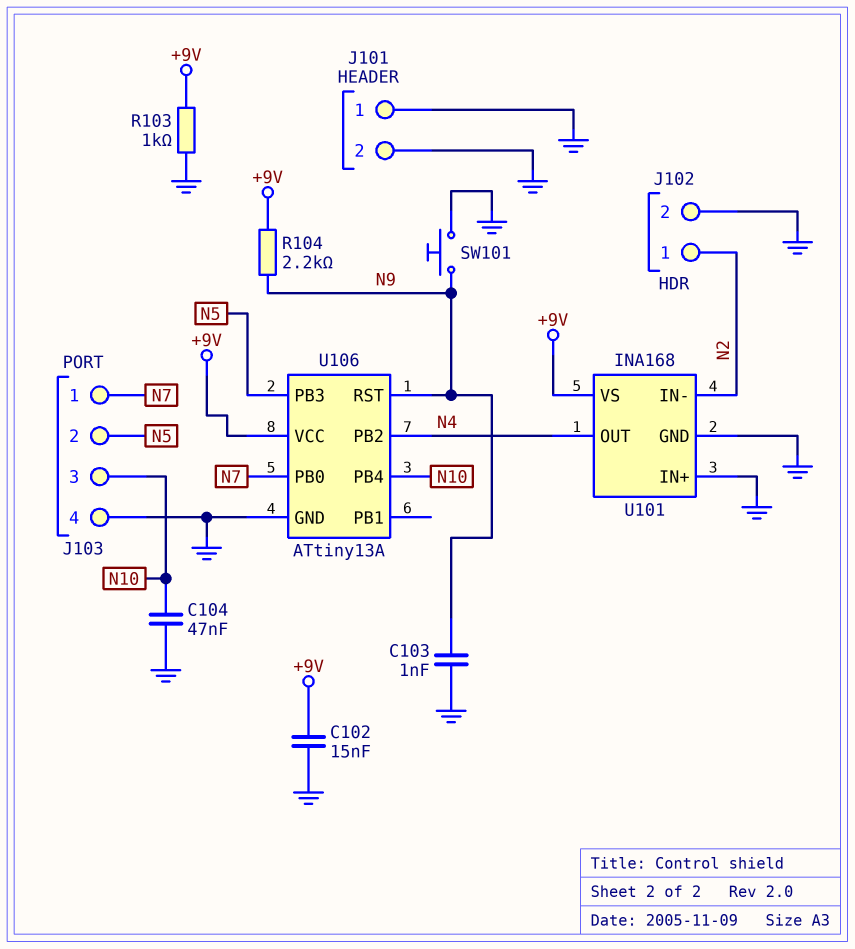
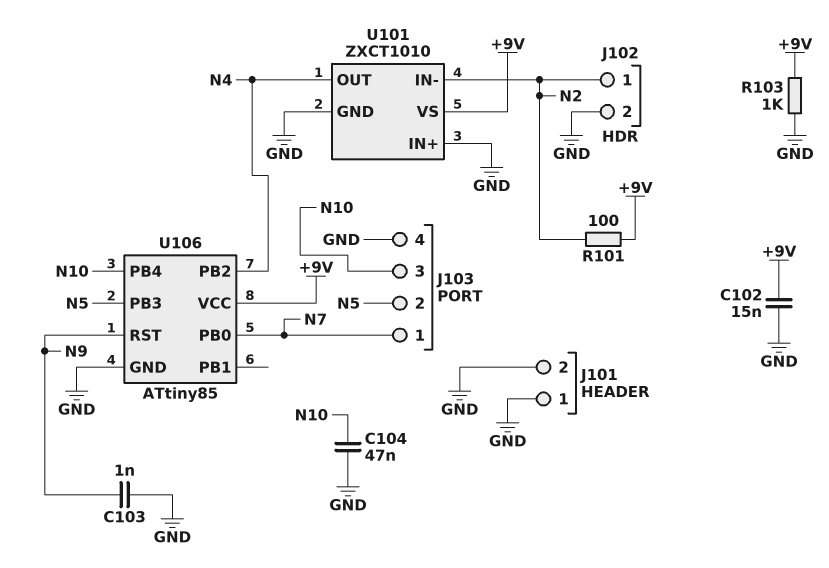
R101: none -> 100 (+9V, N2)
R104: 2.2k (+9V, N9) -> none
SW101: button (GND, N9) -> none
U101: INA168 -> ZXCT1010
U106: ATtiny13A -> ATtiny85

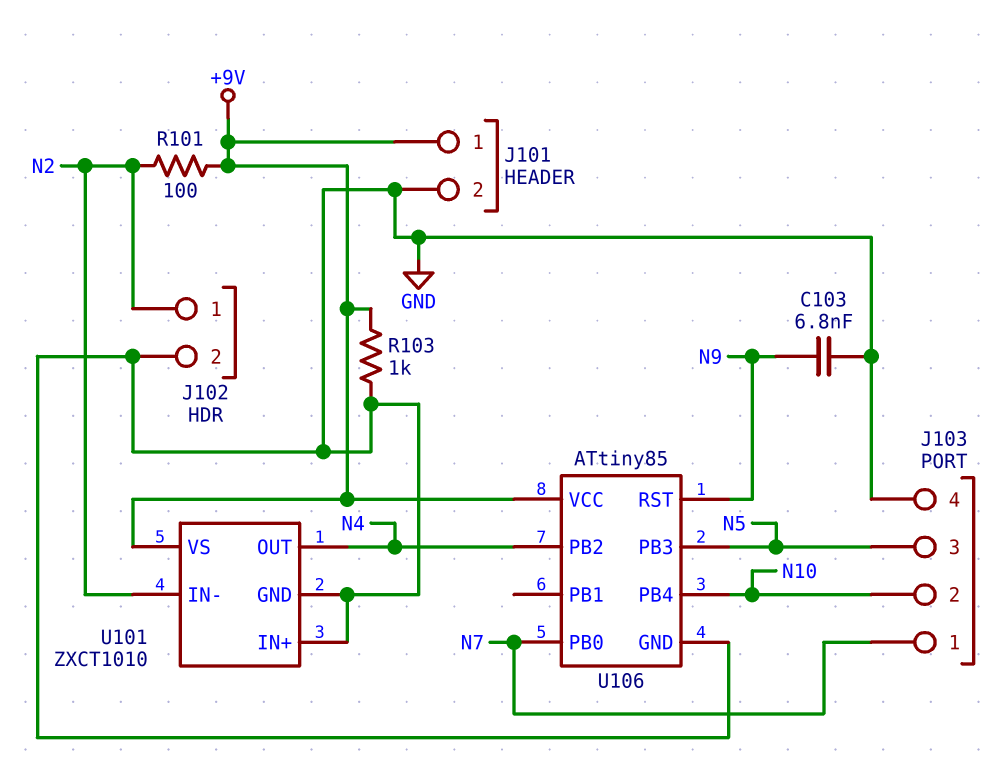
C102: 15nF (+9V, GND) -> none
C103: 1nF (GND, N9) -> 6.8nF (GND, N9)
C104: 47nF (GND, N10) -> none
J101 pin 1: GND -> +9V
J103 pin 2: N5 -> N10
J103 pin 3: N10 -> N5

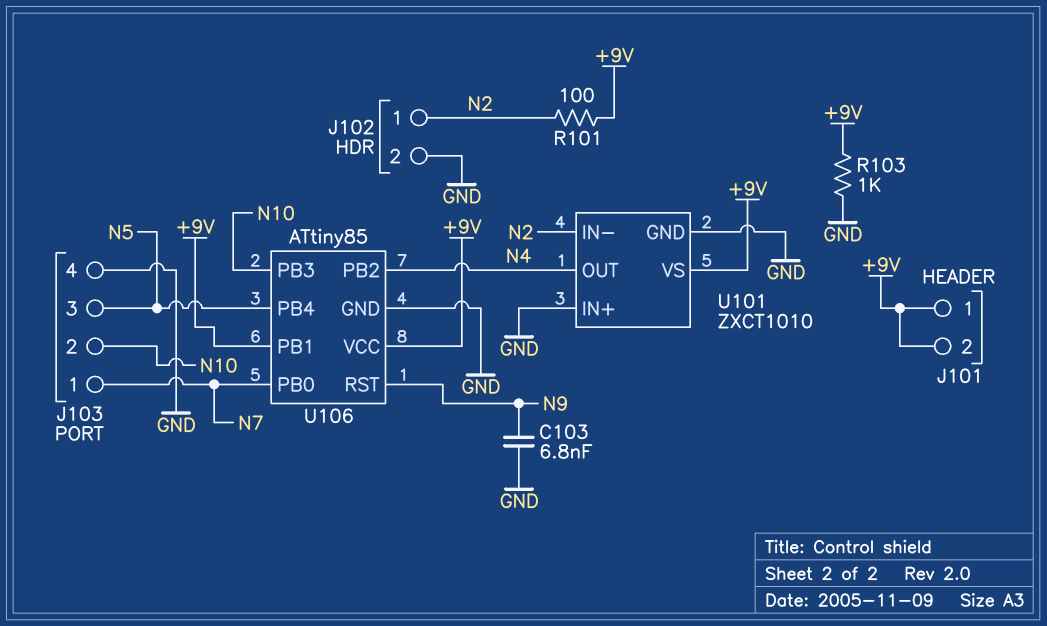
J101 pin 2: GND -> +9V
U106 pin PB1: none -> +9V
U106 pin PB3: N5 -> N10
U106 pin PB4: N10 -> N5

